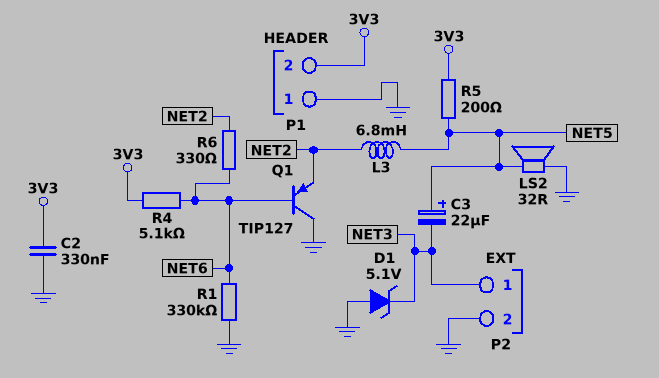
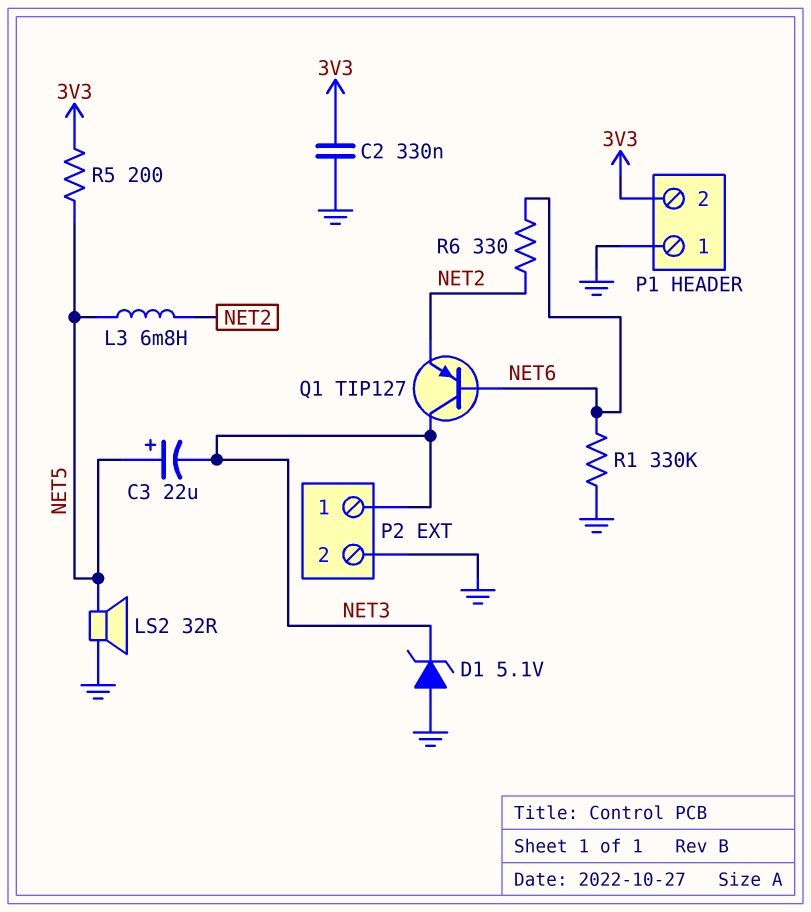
Q1: PNP TIP127 (B NET6, C GND, E NET2) -> PNP TIP127 (B NET6, C NET3, E NET2)
R4: 5.1k (3V3, NET6) -> none

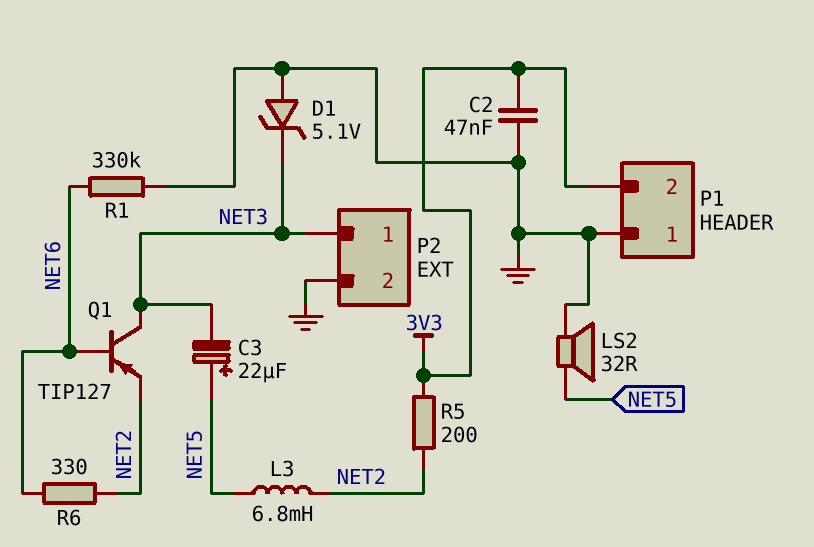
C2: 330nF (3V3, GND) -> 47nF (3V3, GND)
R5: 200 (3V3, NET5) -> 200 (3V3, NET2)

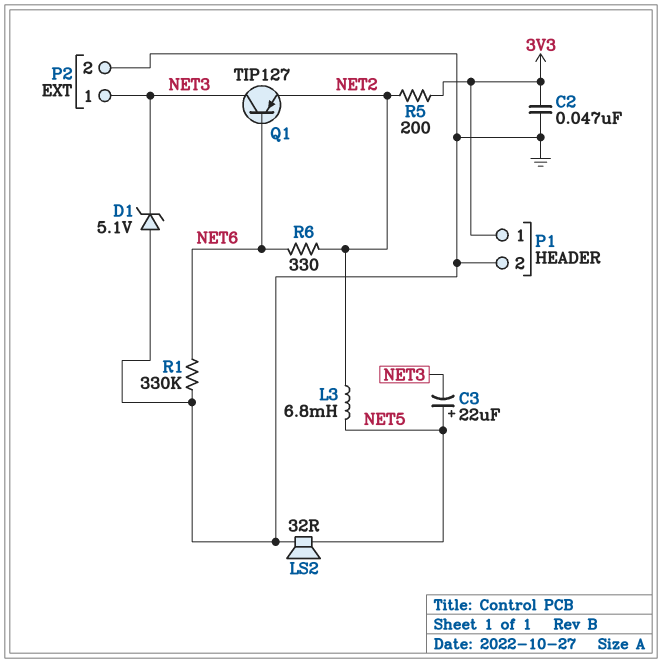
P1 pin 1: GND -> 3V3
P1 pin 2: 3V3 -> GND

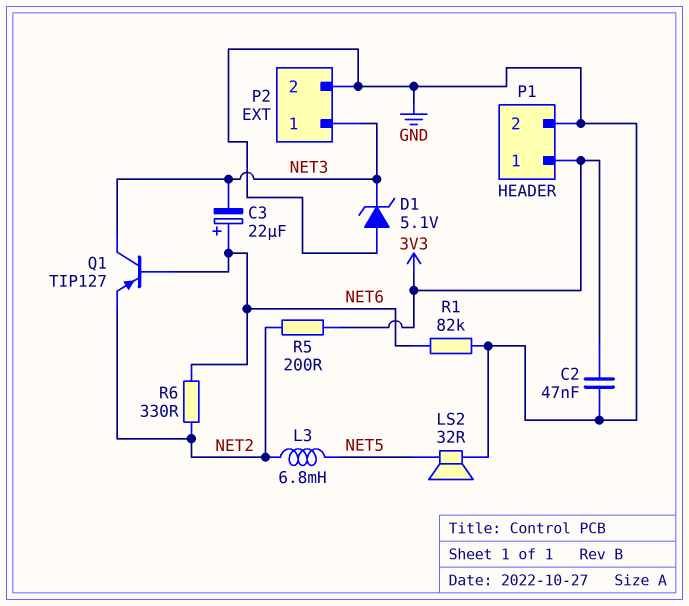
C3: 22uF (plus NET5, minus NET3) -> 22uF (plus NET6, minus NET3)
R1: 330k (GND, NET6) -> 82k (GND, NET6)

